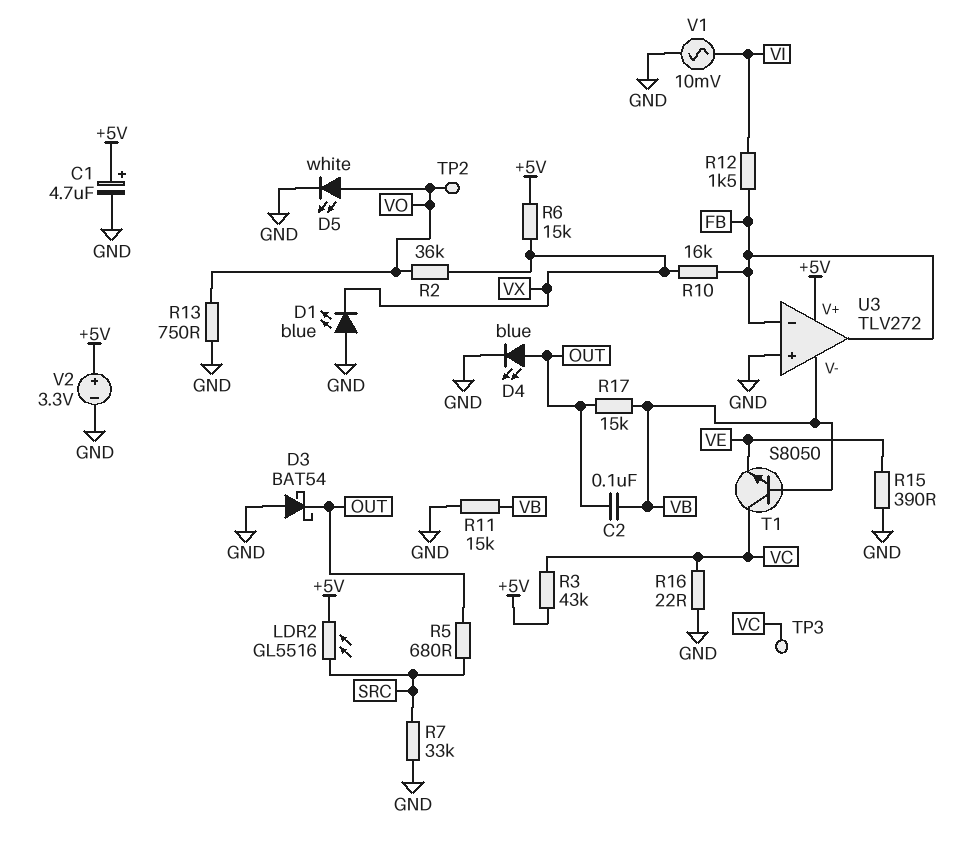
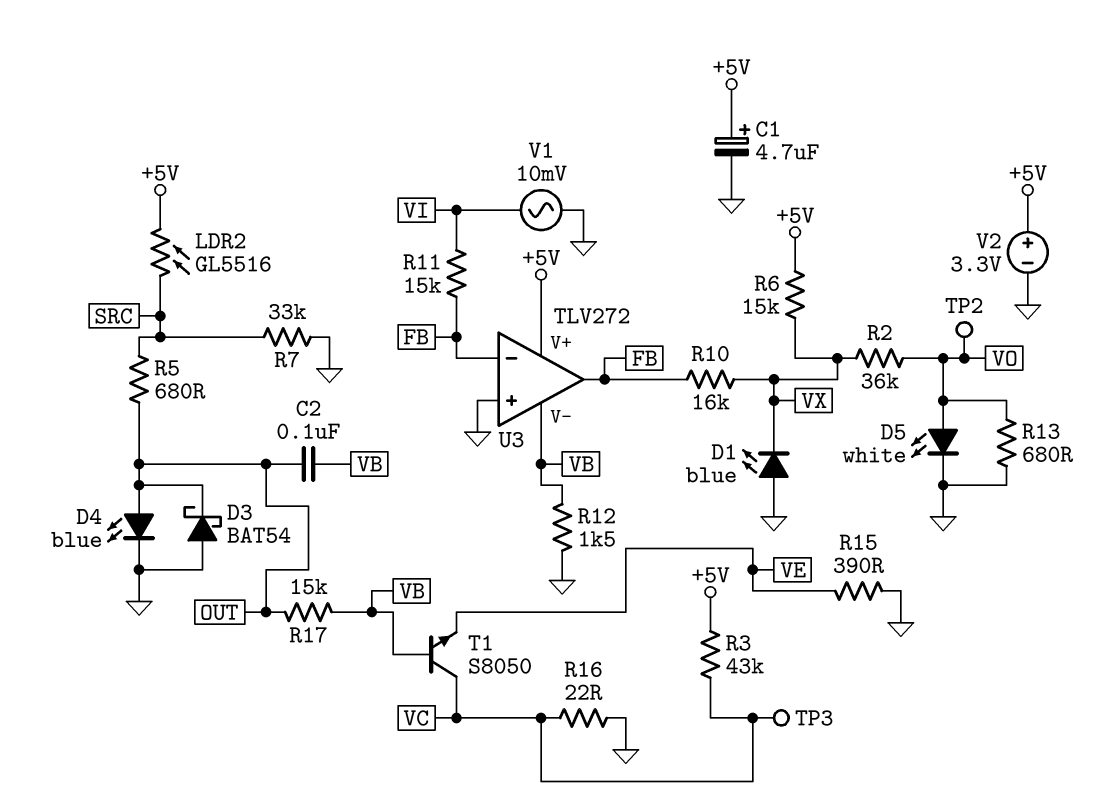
R11: 15k (GND, VB) -> 15k (FB, VI)
R12: 1.5k (FB, VI) -> 1.5k (GND, VB)
R13: 750 (GND, VO) -> 680 (GND, VO)

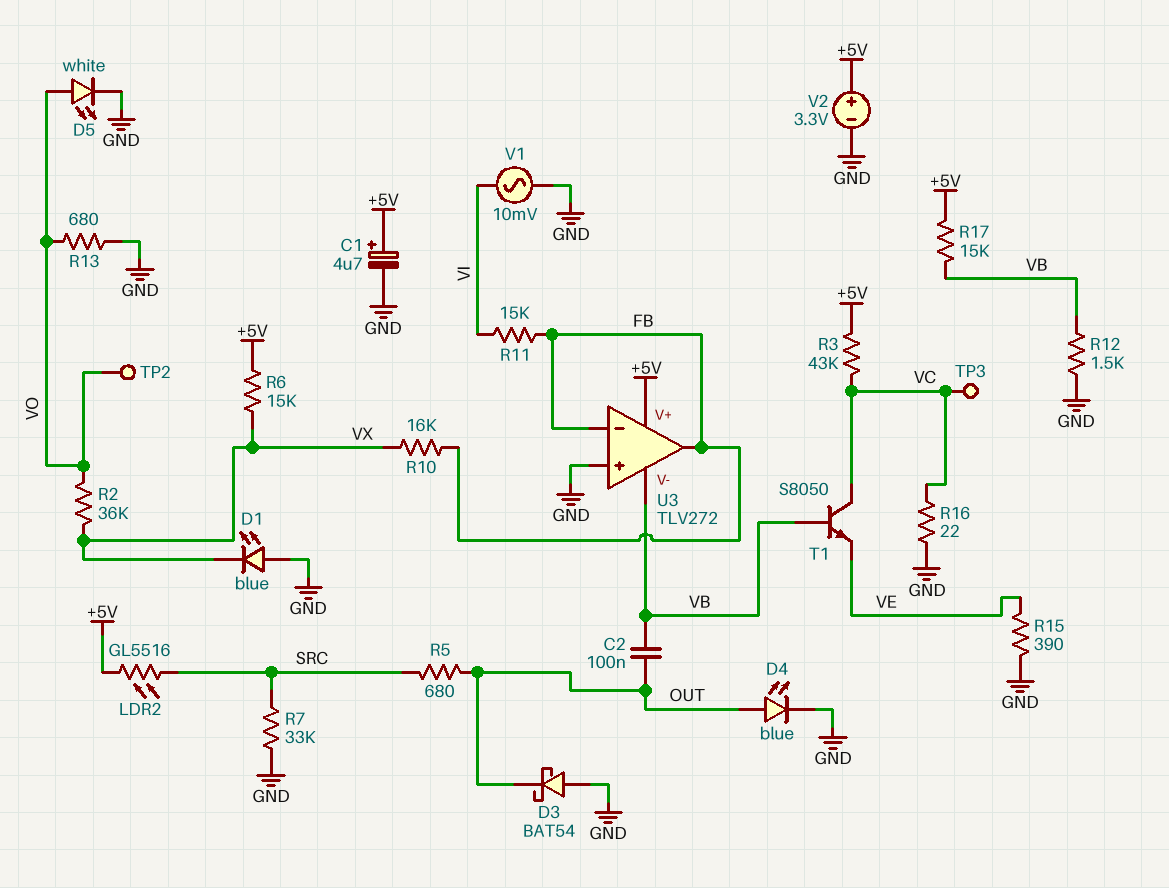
R17: 15k (OUT, VB) -> 15k (+5V, VB)

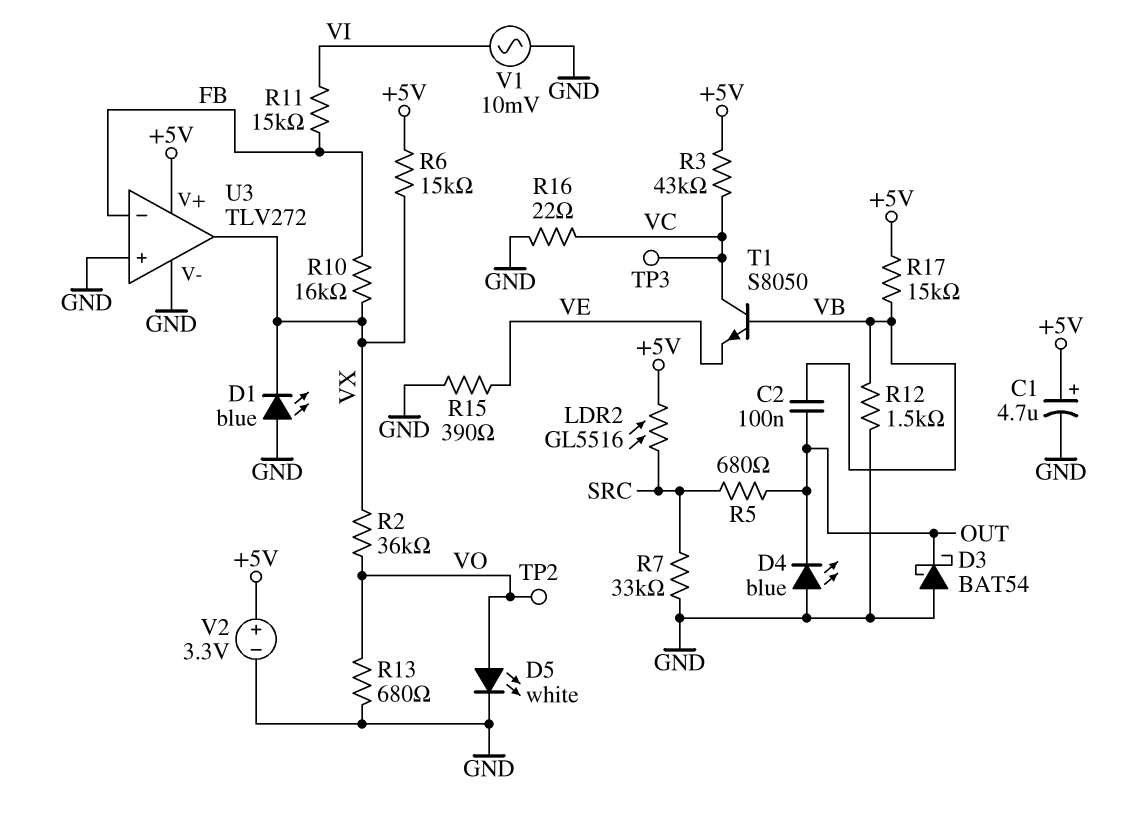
D4: LED blue (A OUT, K GND) -> LED blue (A GND, K OUT)
U3 pin V-: VB -> GND
U3 pin out: FB -> VX

